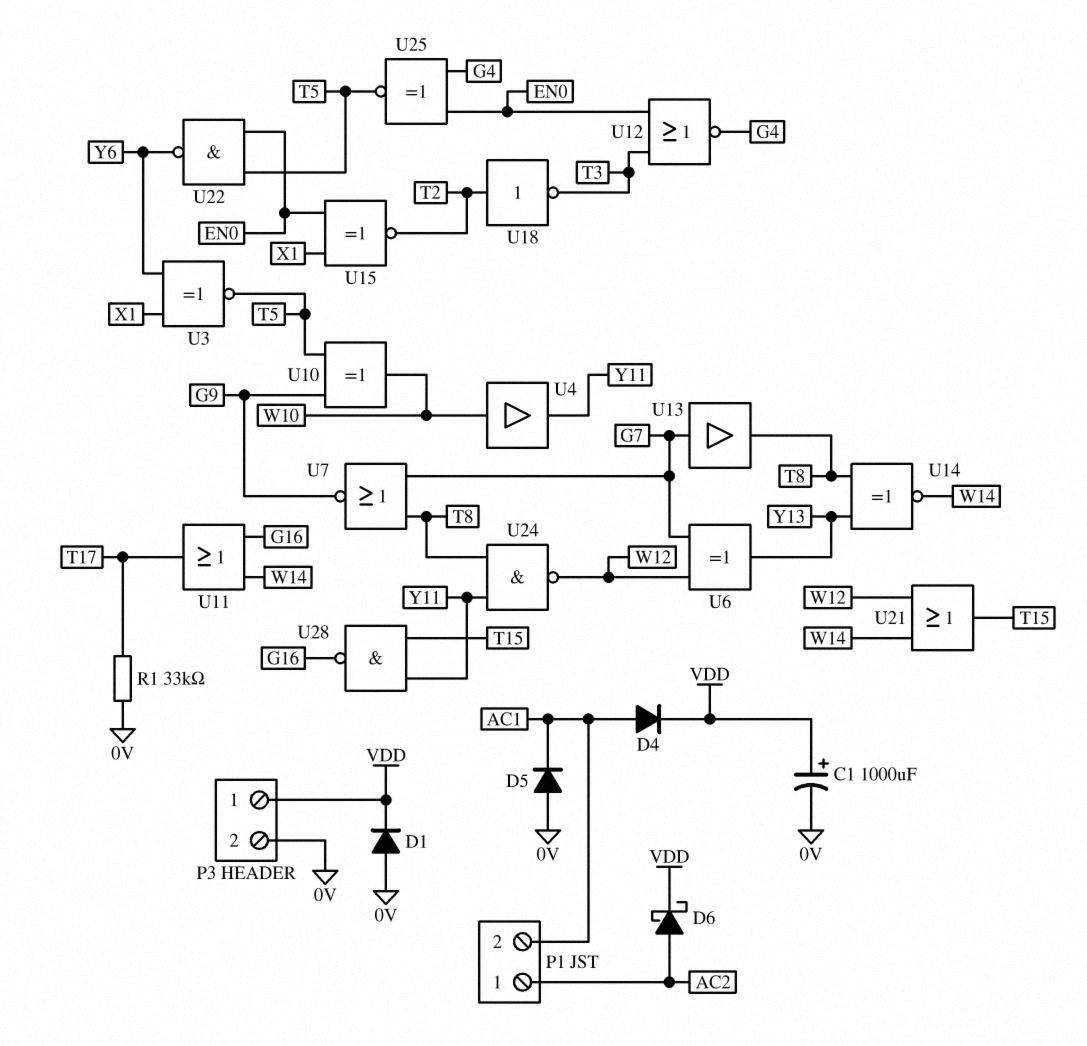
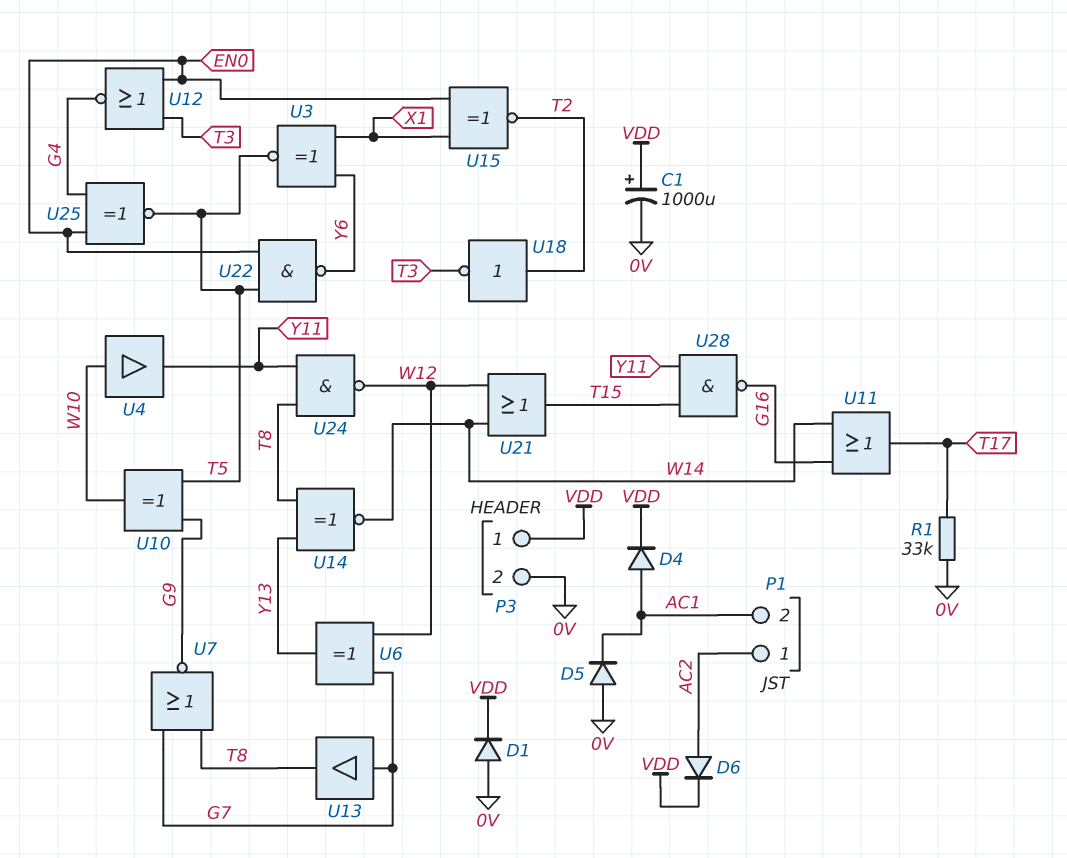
D6: schottky (A AC2, K VDD) -> diode (A AC2, K VDD)

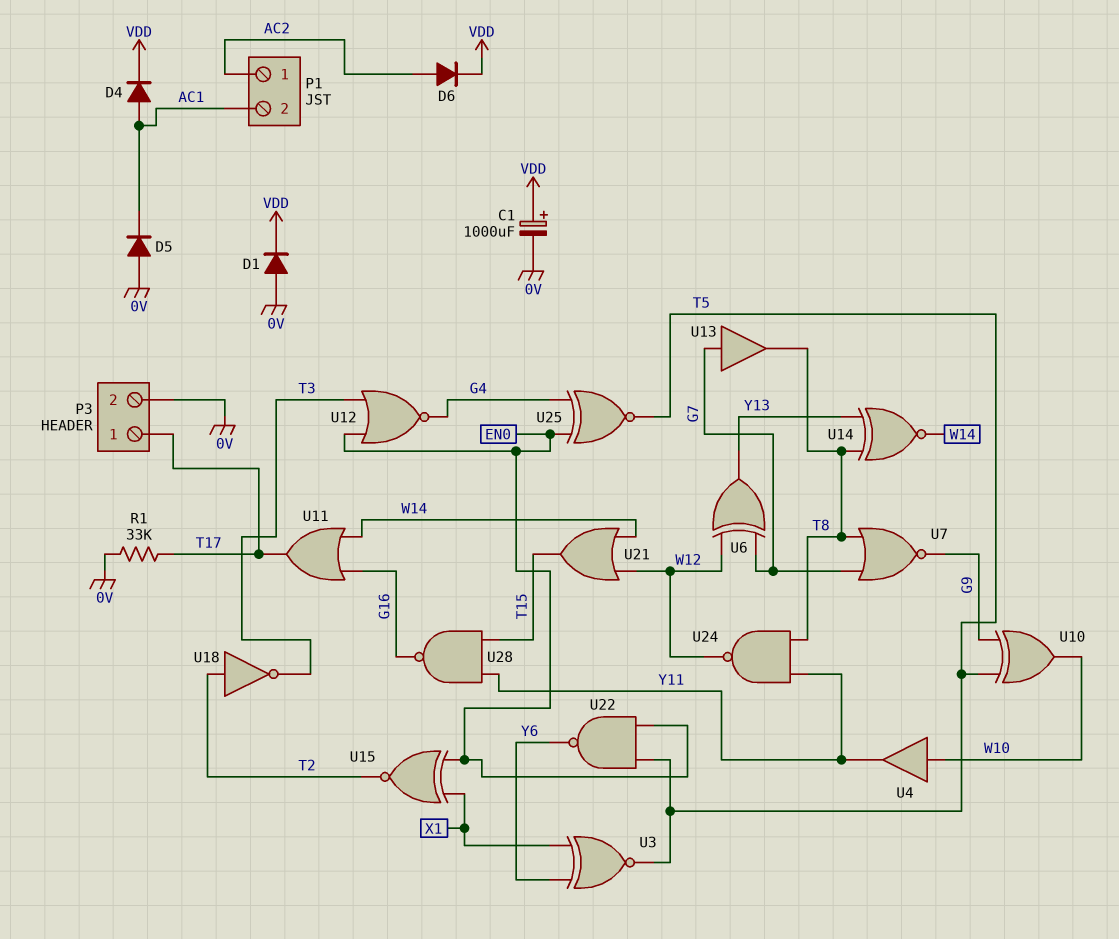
P3 pin 1: VDD -> T17

